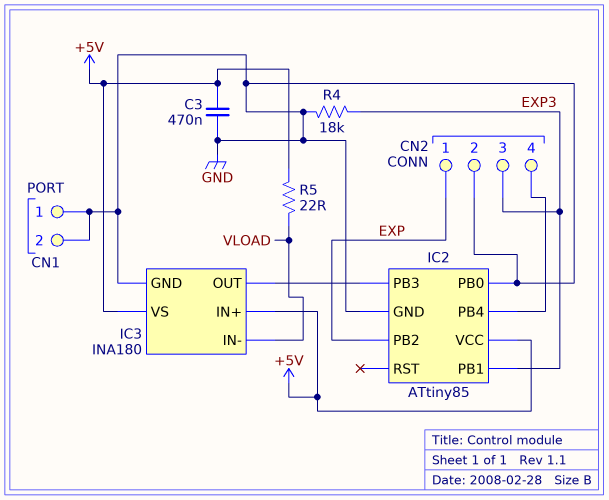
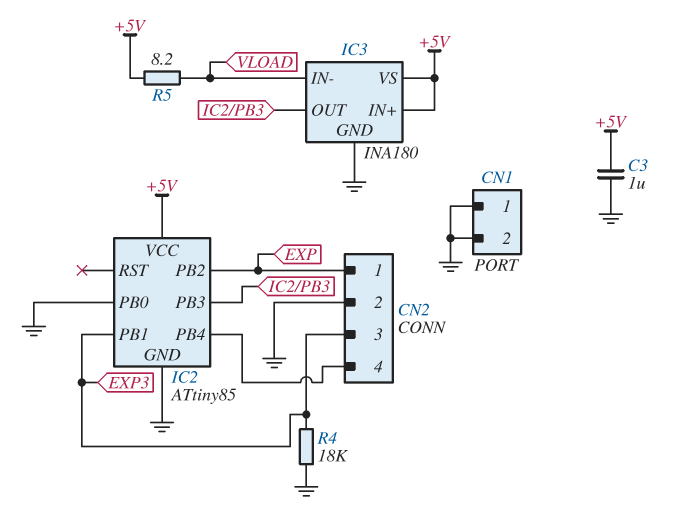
C3: 470nF (+5V, GND) -> 1uF (+5V, GND)
R5: 22 (+5V, VLOAD) -> 8.2 (+5V, VLOAD)

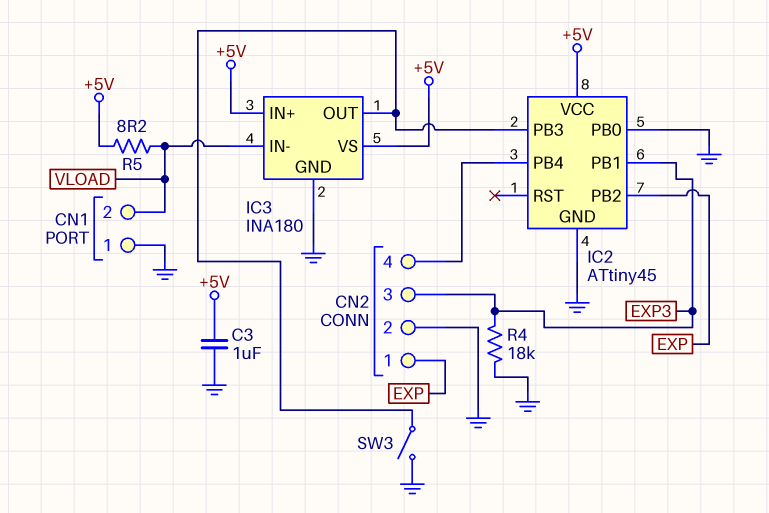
CN1 pin 2: GND -> VLOAD
IC2: ATtiny85 -> ATtiny45
SW3: none -> switch (GND, IC2/PB3)

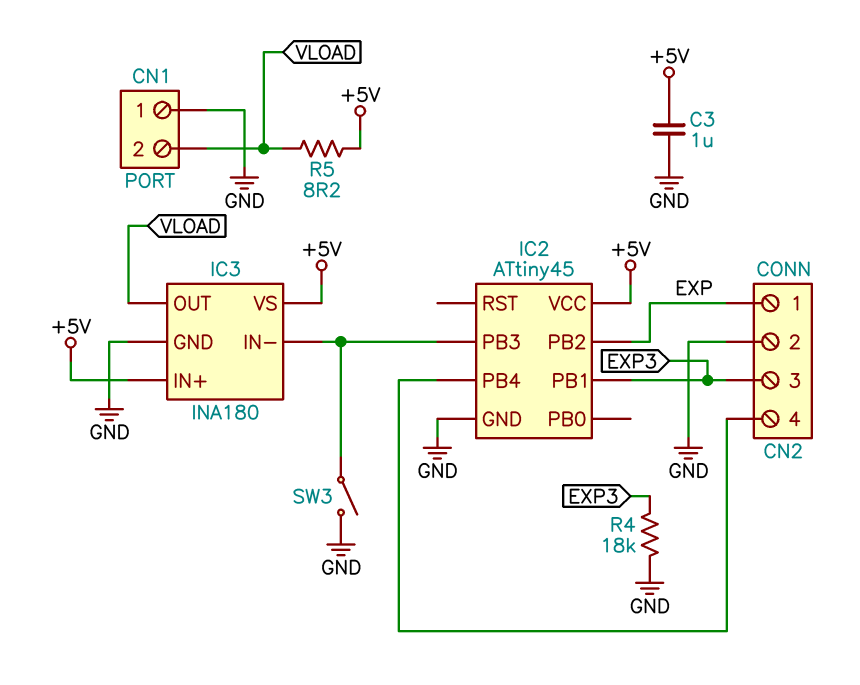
IC2 pin PB0: GND -> none
IC3 pin IN-: VLOAD -> IC2/PB3
IC3 pin OUT: IC2/PB3 -> VLOAD

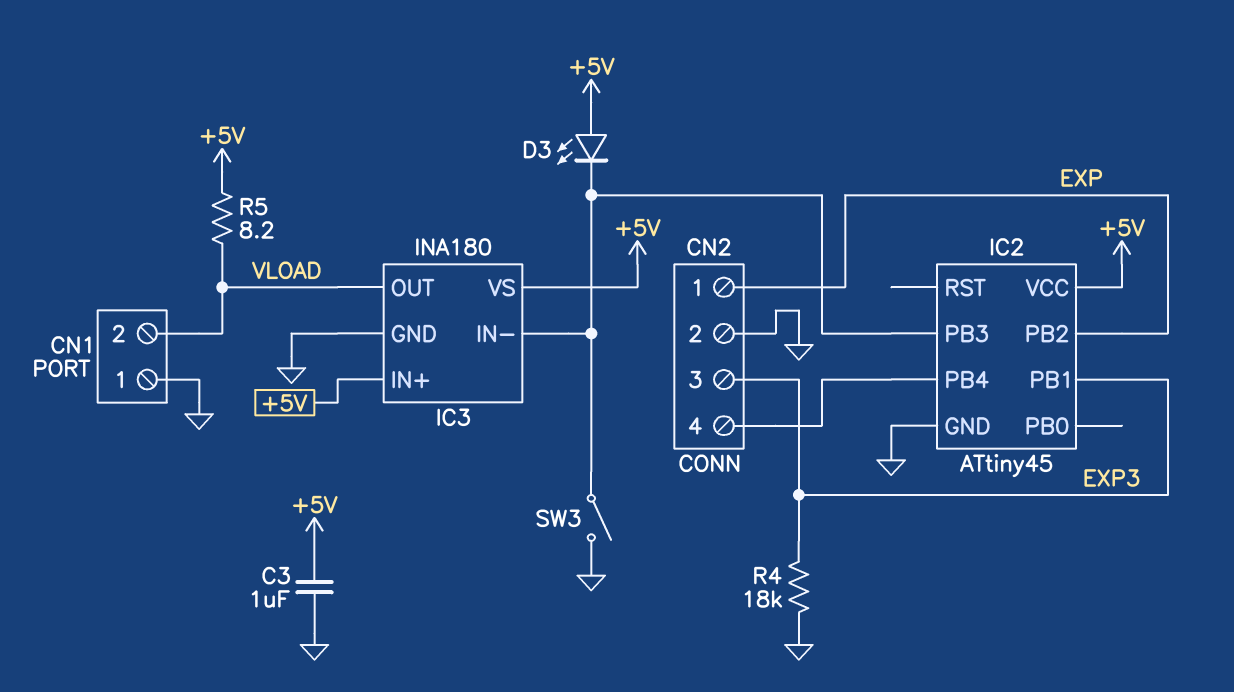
D3: none -> LED (A +5V, K IC2/PB3)

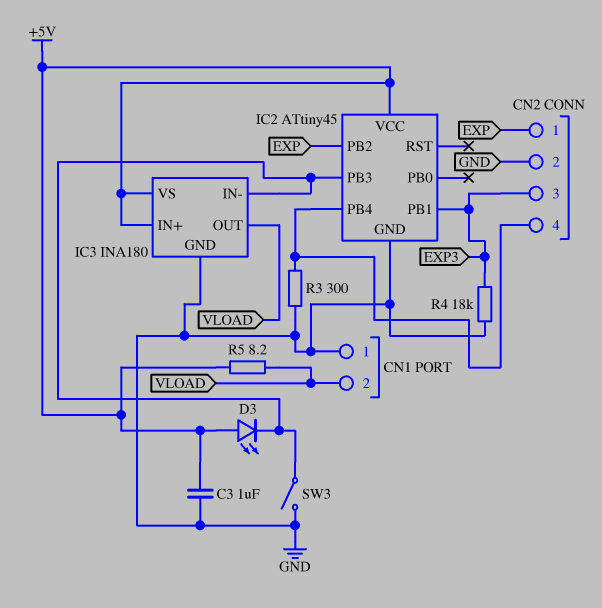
R3: none -> 300 (CN2/4, GND)

